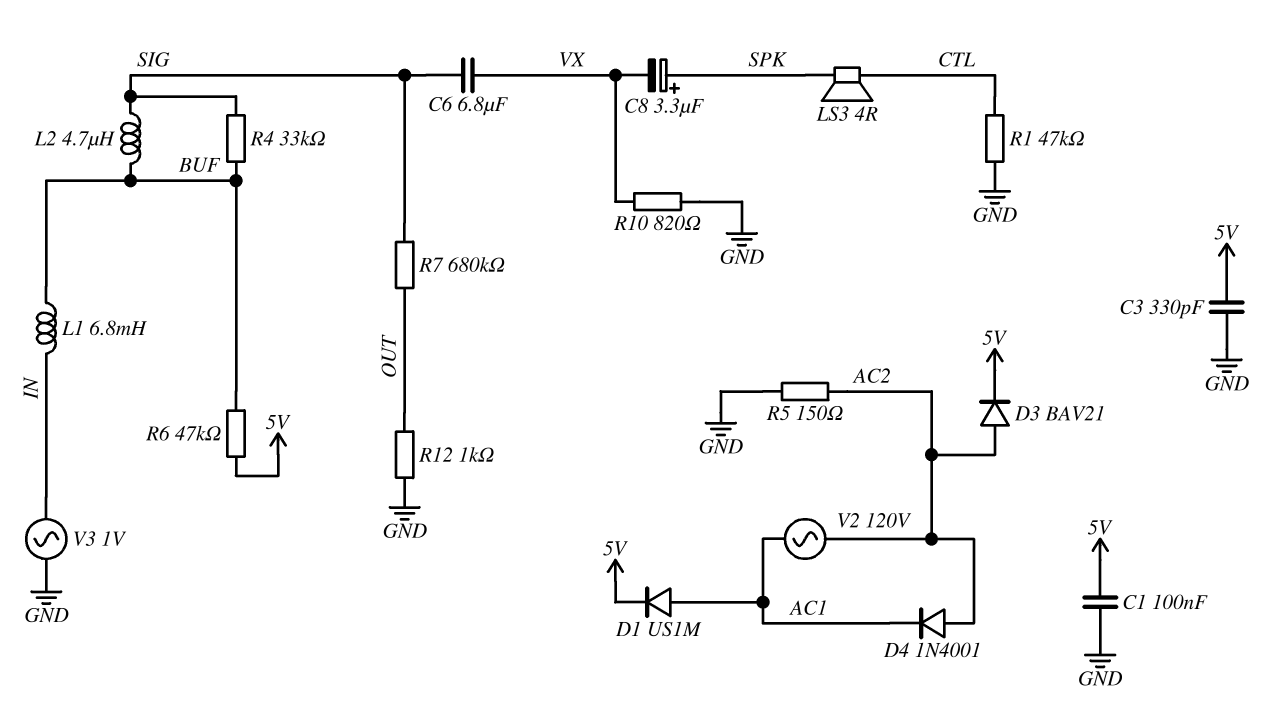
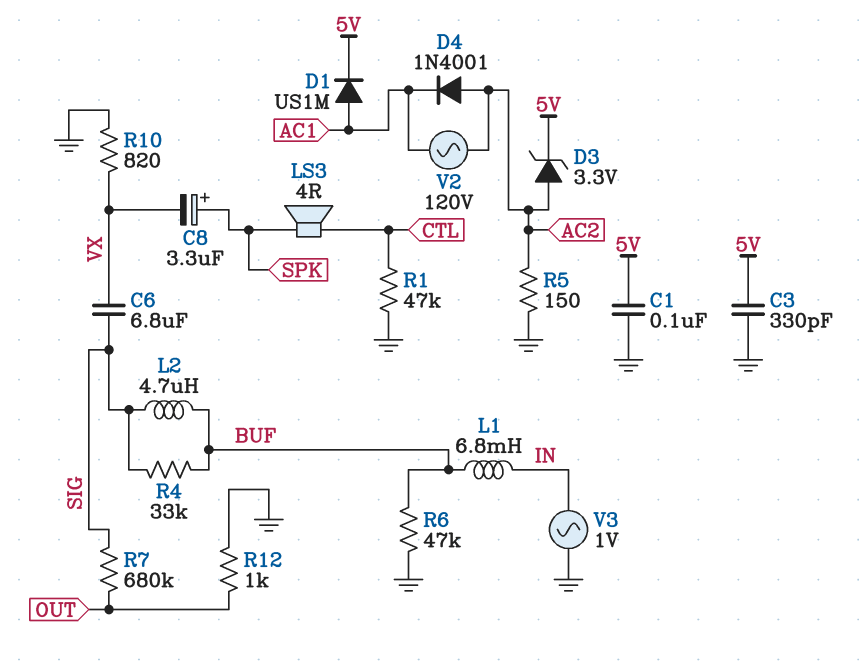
D3: diode BAV21 (A AC2, K 5V) -> zener 3.3V (A AC2, K 5V)
R6: 47k (5V, BUF) -> 47k (BUF, GND)

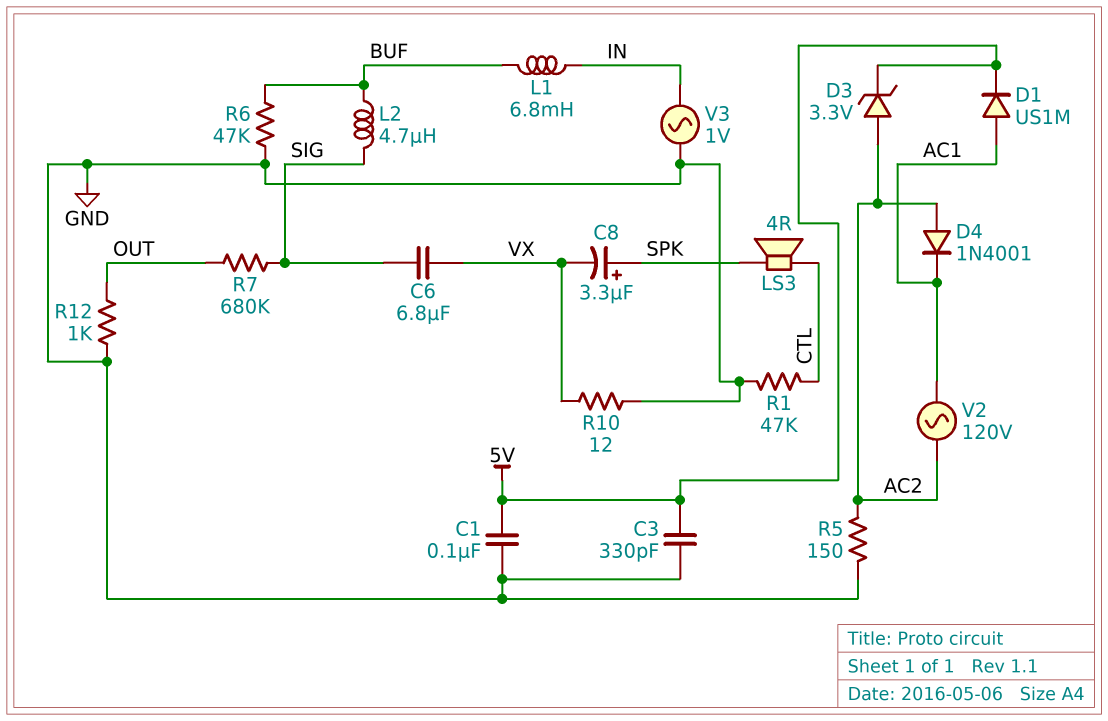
R4: 33k (BUF, SIG) -> none
R10: 820 (GND, VX) -> 12 (GND, VX)

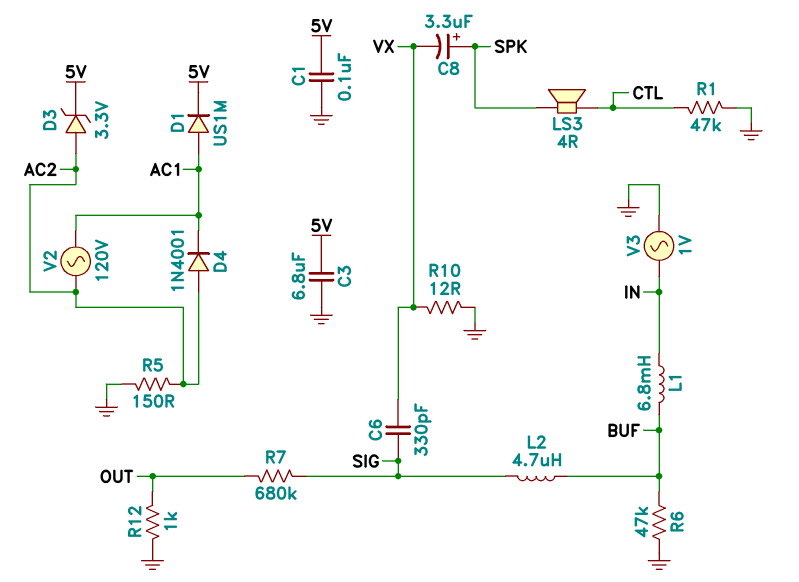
C3: 330pF (5V, GND) -> 6.8uF (5V, GND)
C6: 6.8uF (SIG, VX) -> 330pF (SIG, VX)

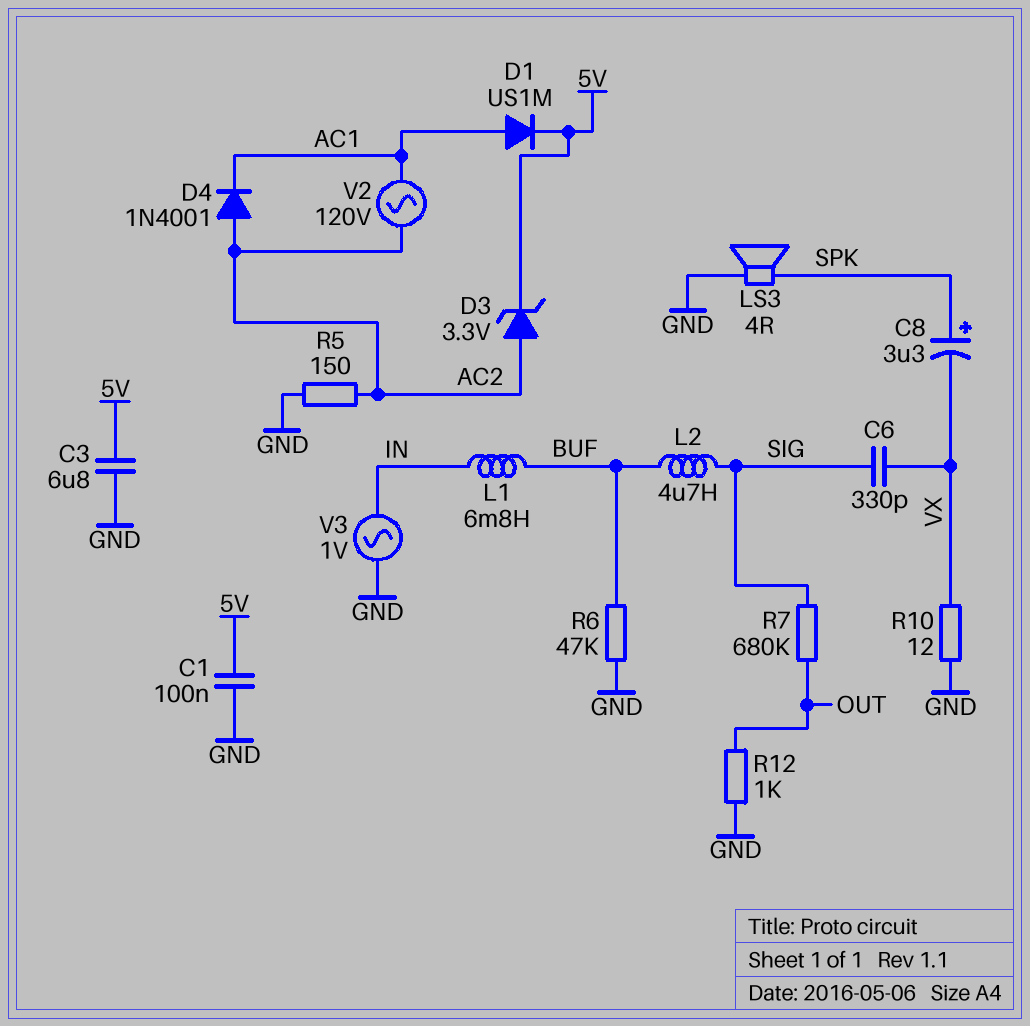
LS3: speaker 4R (CTL, SPK) -> speaker 4R (GND, SPK)
R1: 47k (CTL, GND) -> none

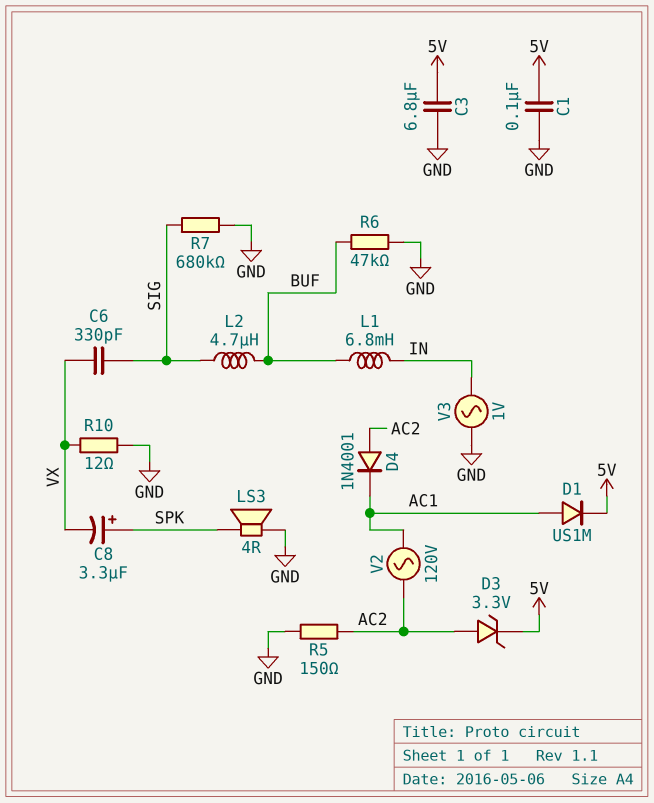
R7: 680k (OUT, SIG) -> 680k (GND, SIG)
R12: 1k (GND, OUT) -> none

